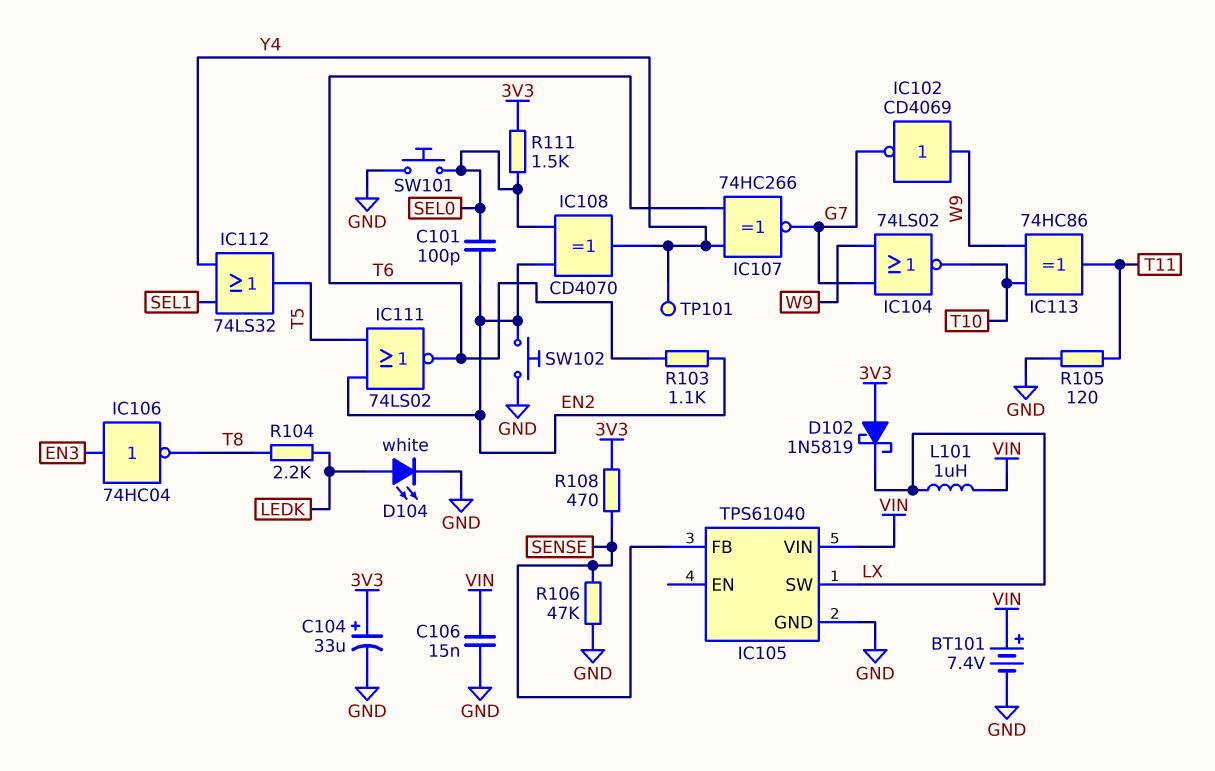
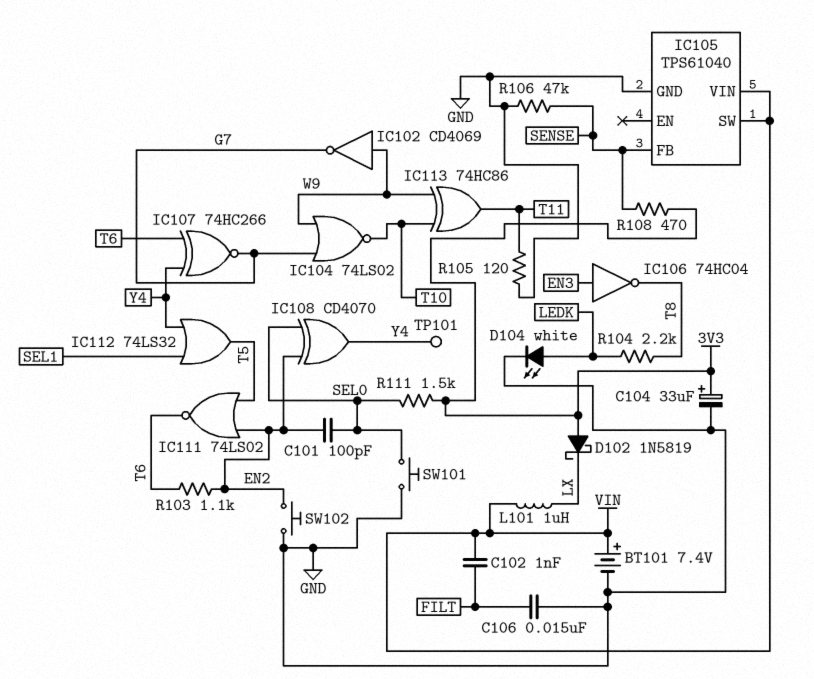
C102: none -> 1nF (FILT, VIN)
C106: 15nF (GND, VIN) -> 15nF (FILT, GND)
IC105 pin SW: LX -> VIN

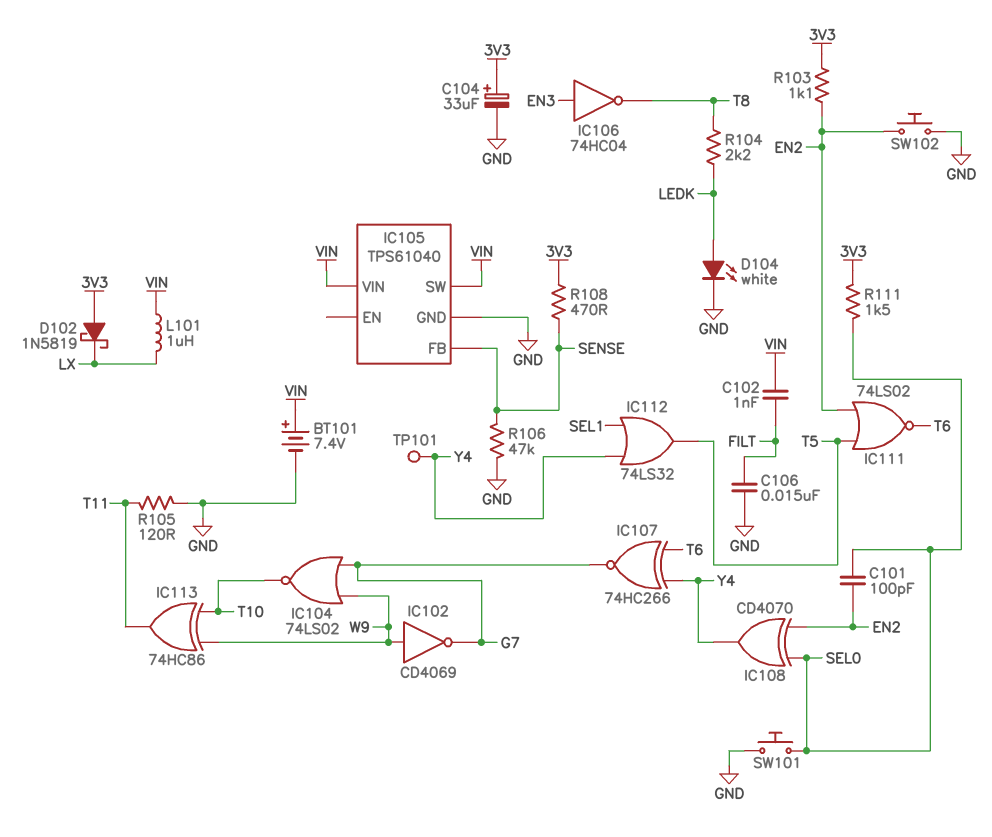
R103: 1.1k (EN2, T6) -> 1.1k (3V3, EN2)

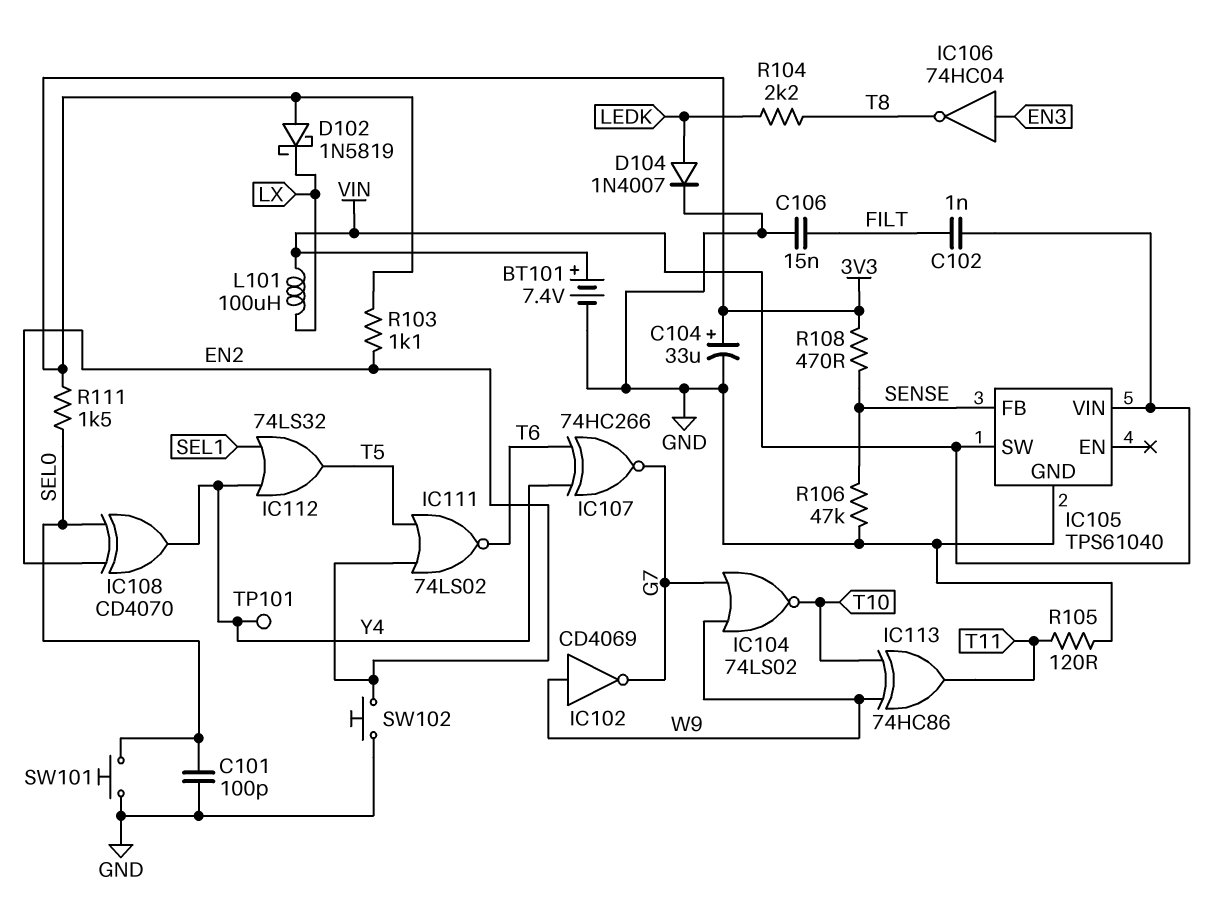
C101: 100pF (EN2, SEL0) -> 100pF (GND, SEL0)
D104: LED white (A LEDK, K GND) -> diode 1N4007 (A LEDK, K GND)
L101: 1uH (LX, VIN) -> 100uH (LX, VIN)

